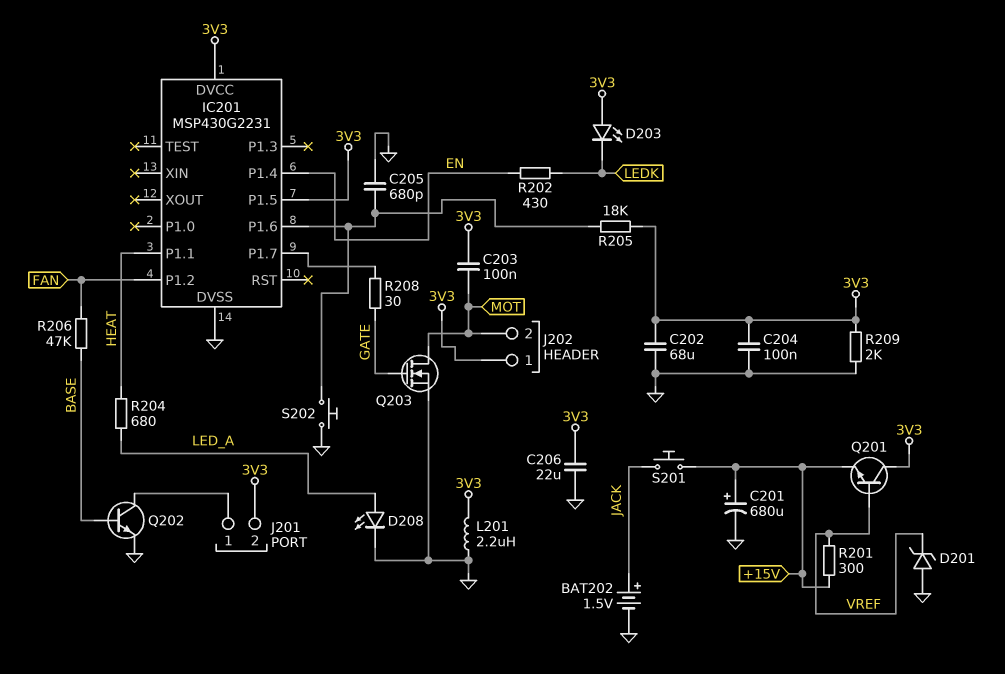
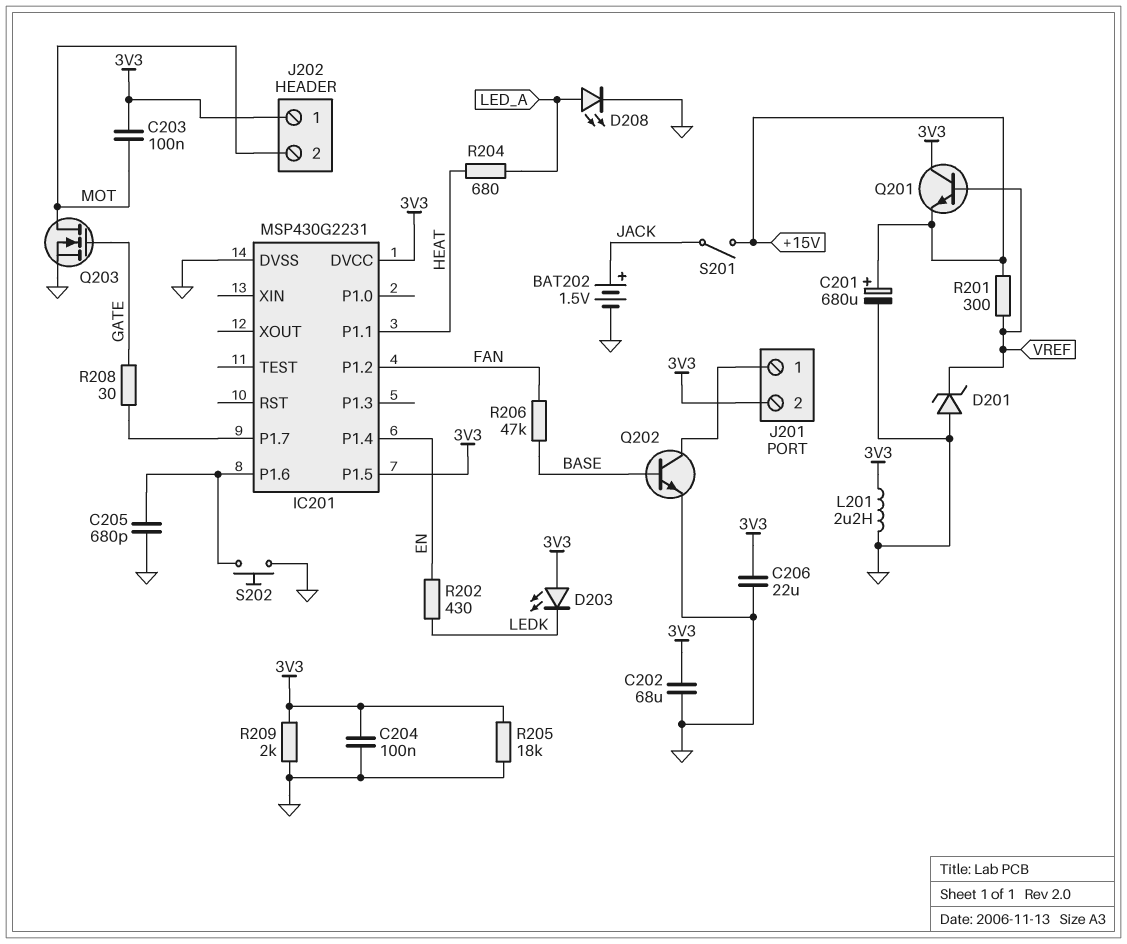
R205: 18k (3V3, IC201/P1.6) -> 18k (3V3, GND)
S201: button (+15V, JACK) -> switch (+15V, JACK)

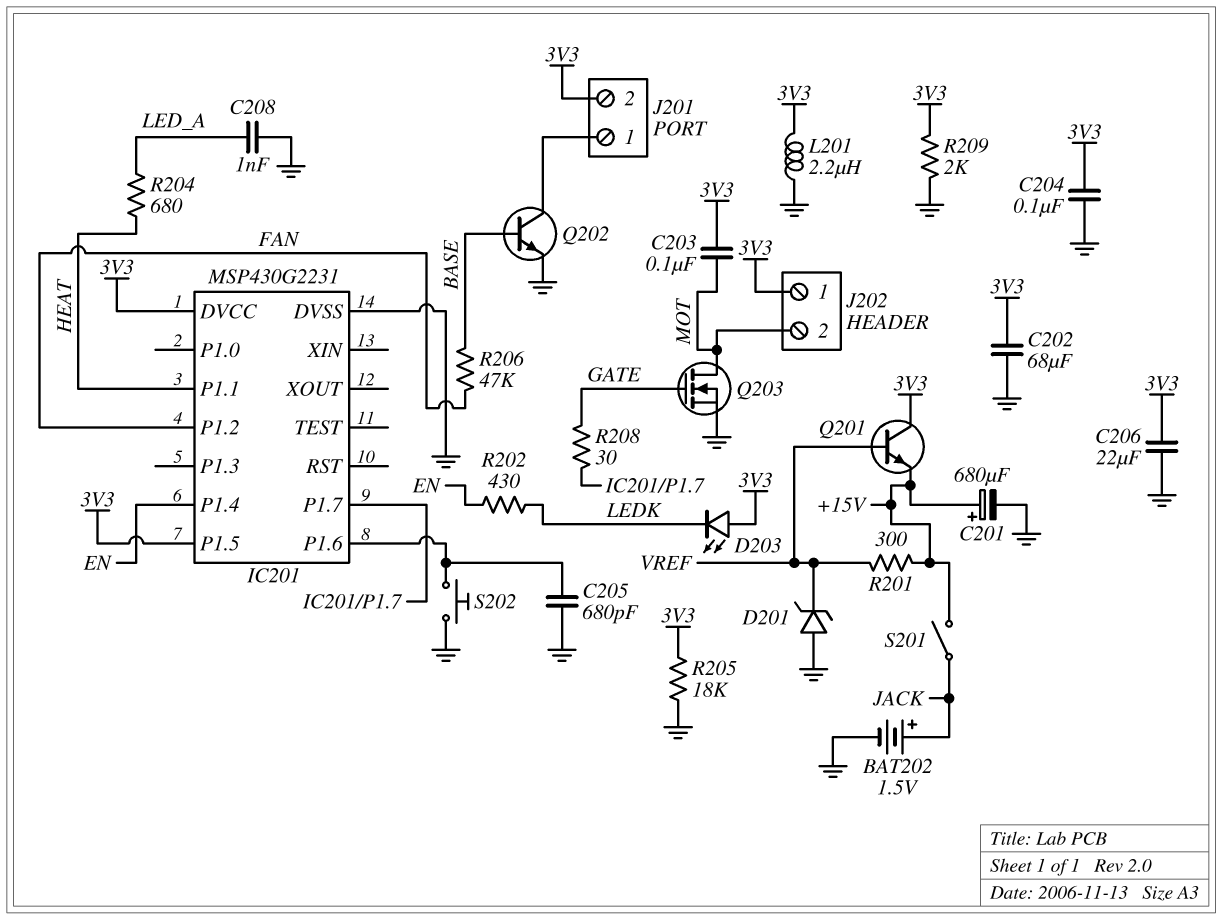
C208: none -> 1nF (GND, LED_A)
D208: LED (A LED_A, K GND) -> none

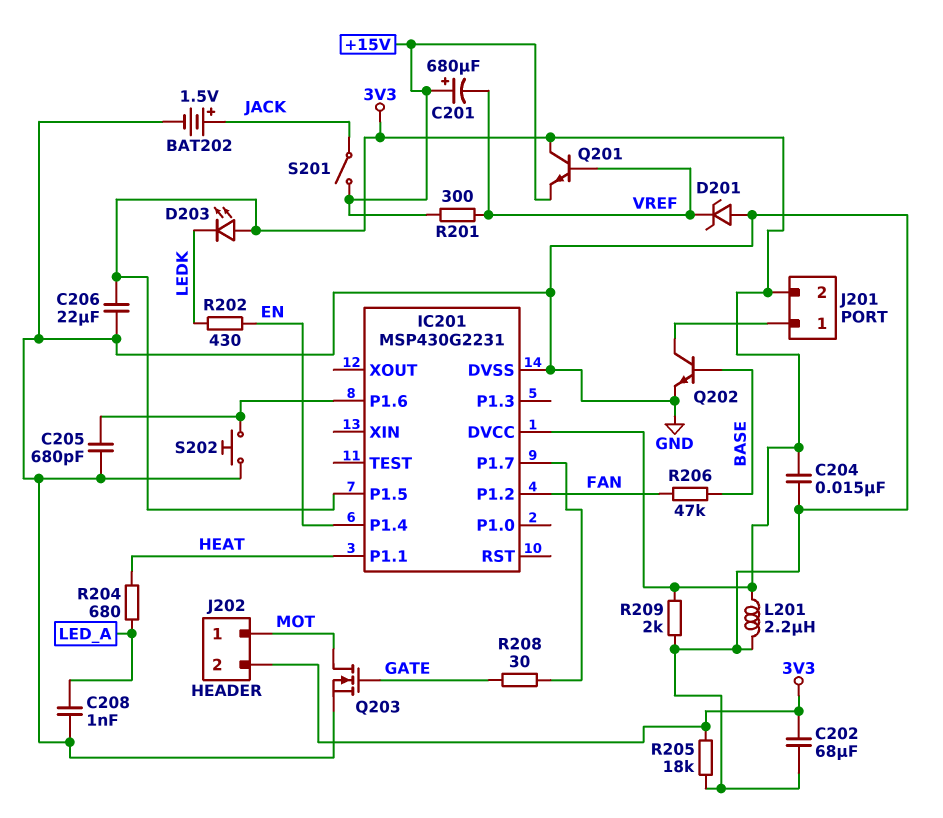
C201: 680uF (plus +15V, minus GND) -> 680uF (plus +15V, minus VREF)
C203: 100nF (3V3, MOT) -> none
C204: 100nF (3V3, GND) -> 15nF (3V3, GND)
J202 pin 1: 3V3 -> MOT
J202 pin 2: MOT -> 3V3

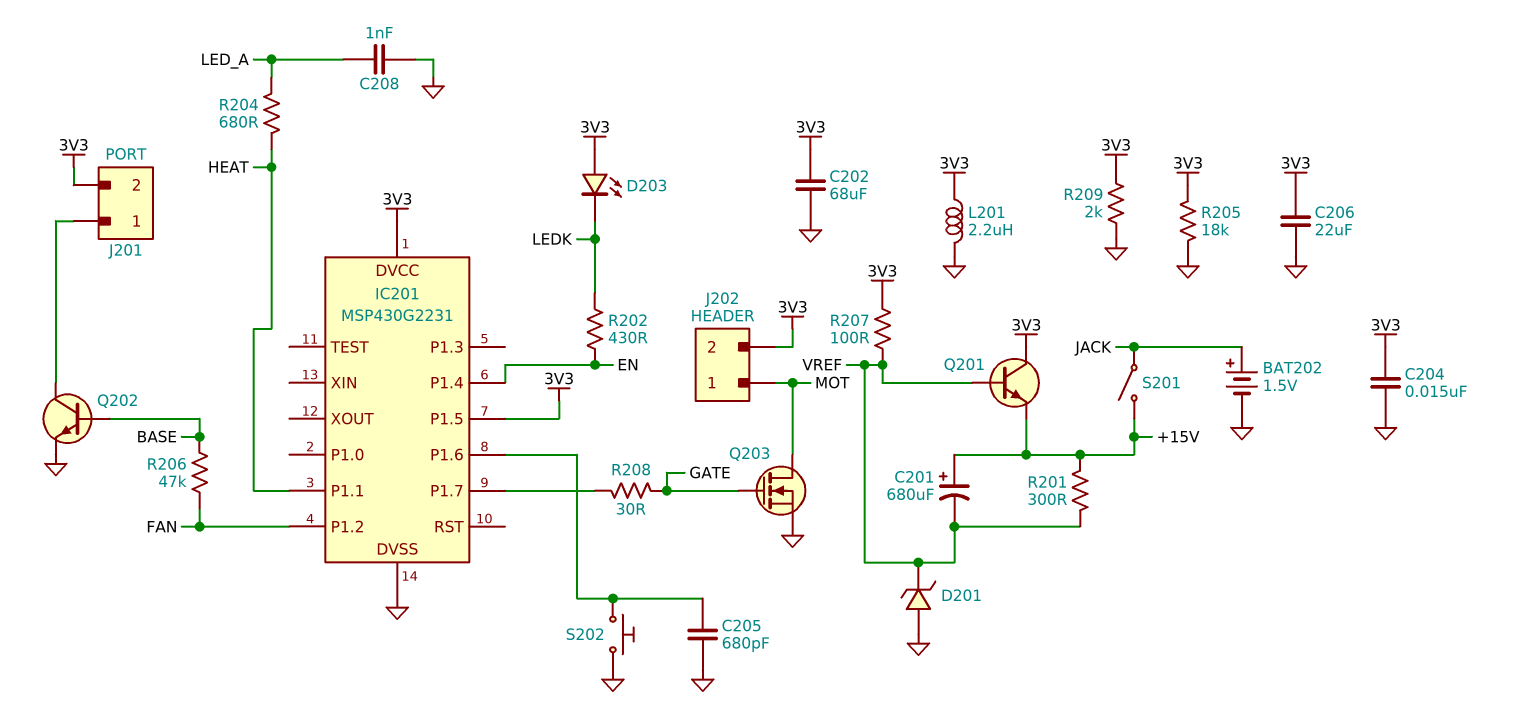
R207: none -> 100 (3V3, VREF)

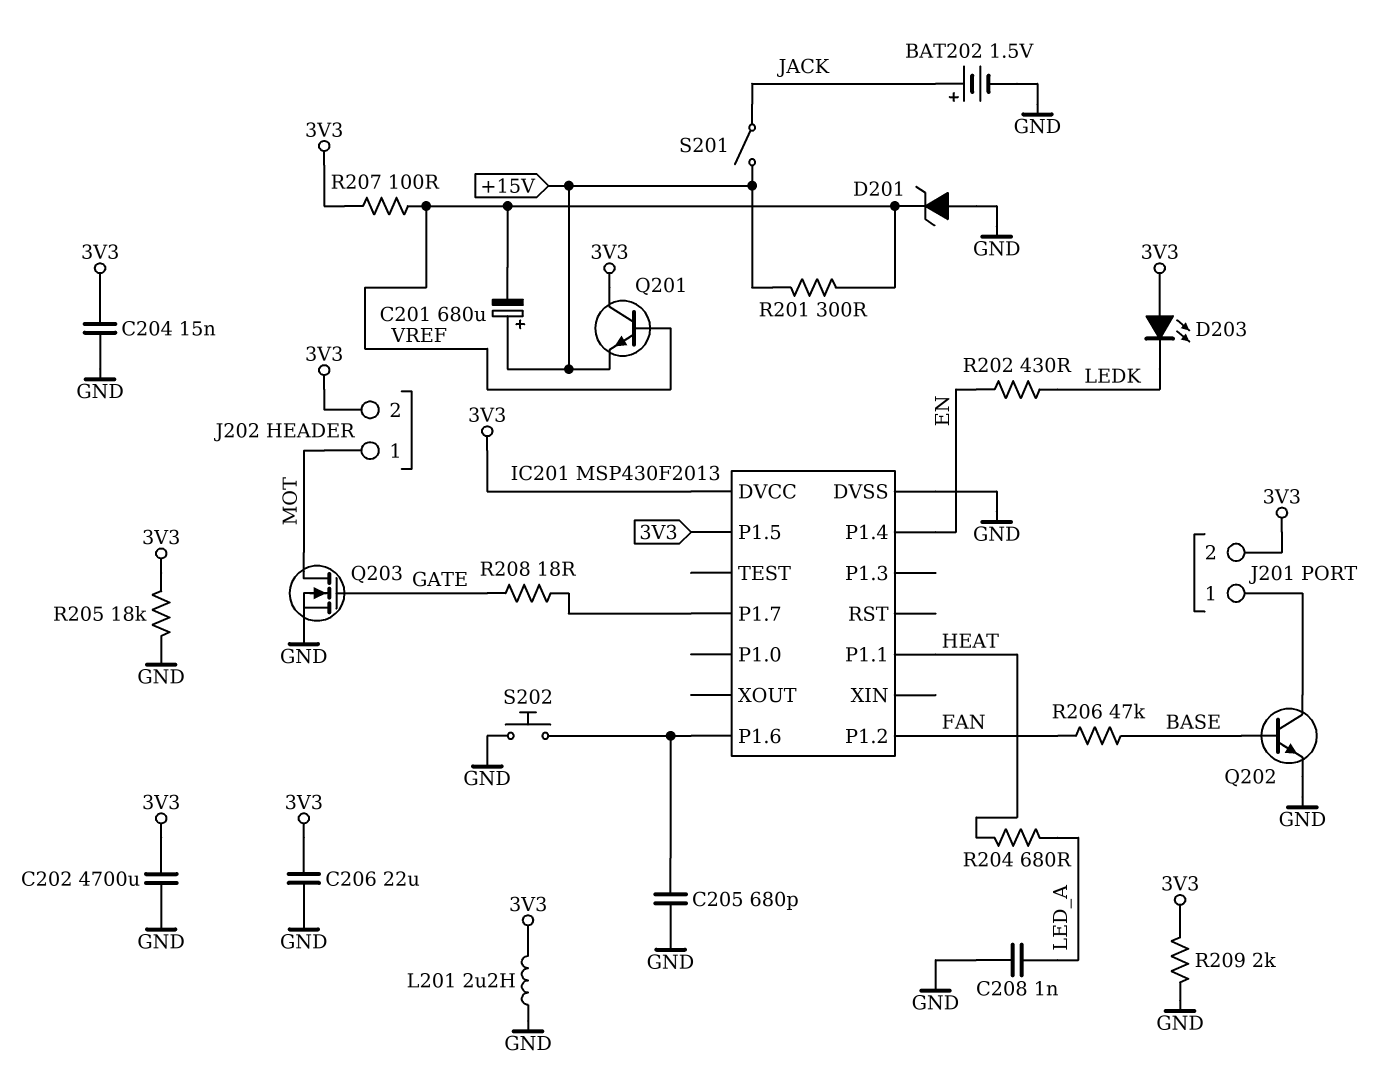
C202: 68uF (3V3, GND) -> 4700uF (3V3, GND)
IC201: MSP430G2231 -> MSP430F2013
R208: 30 (GATE, IC201/P1.7) -> 18 (GATE, IC201/P1.7)

